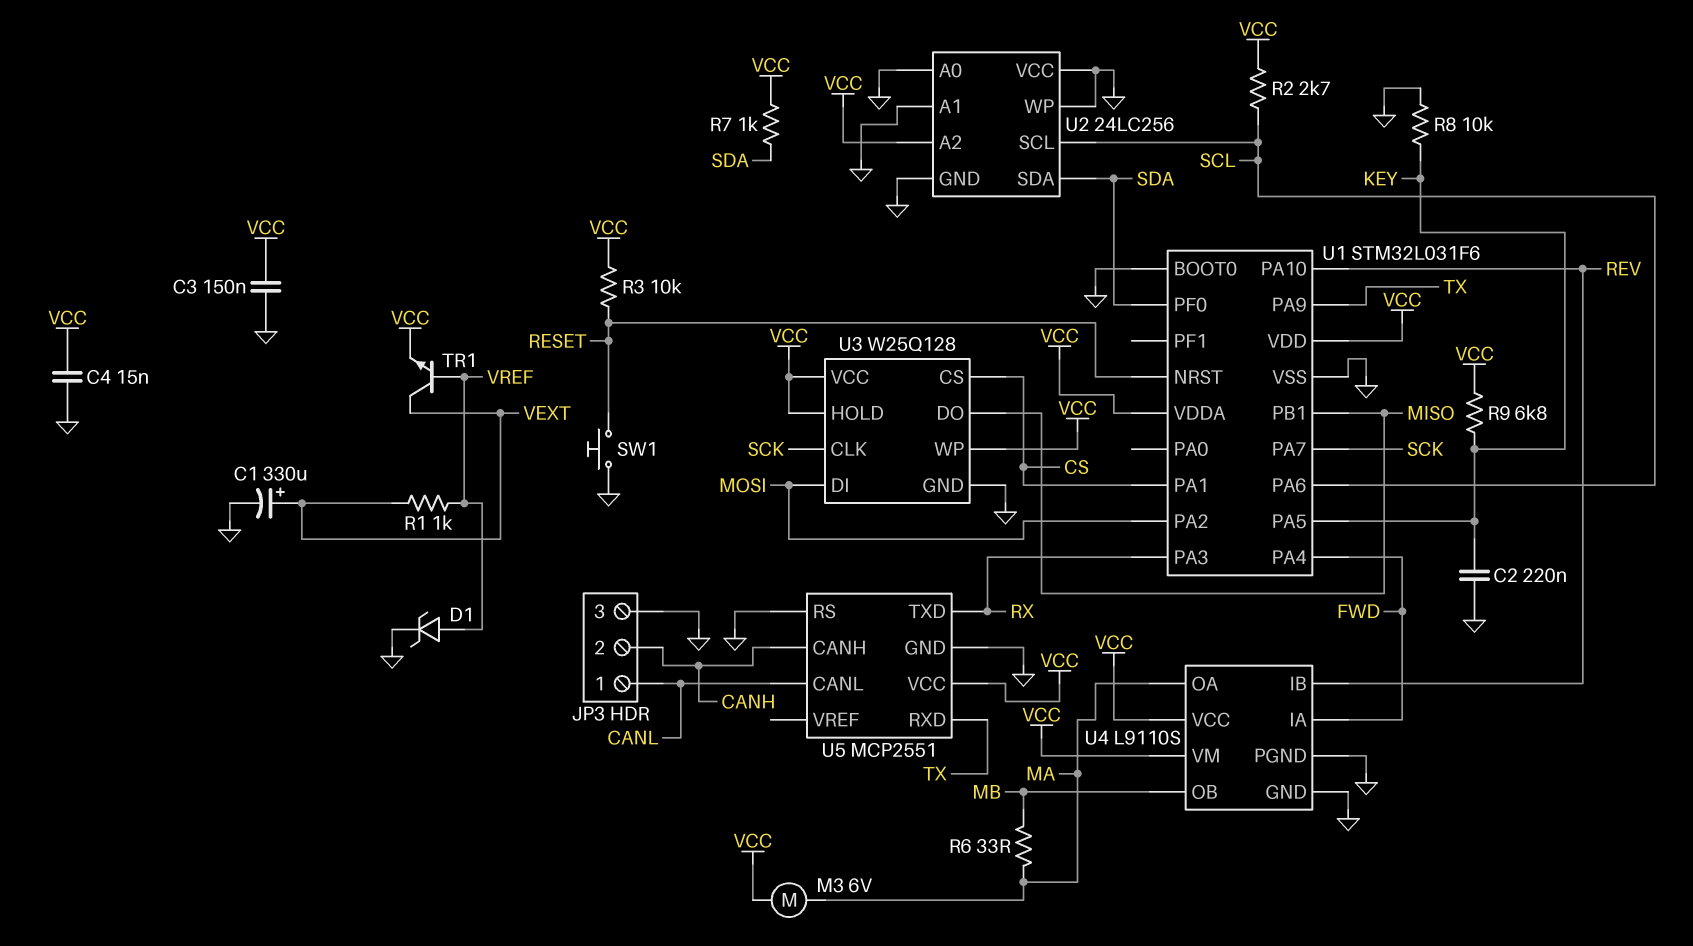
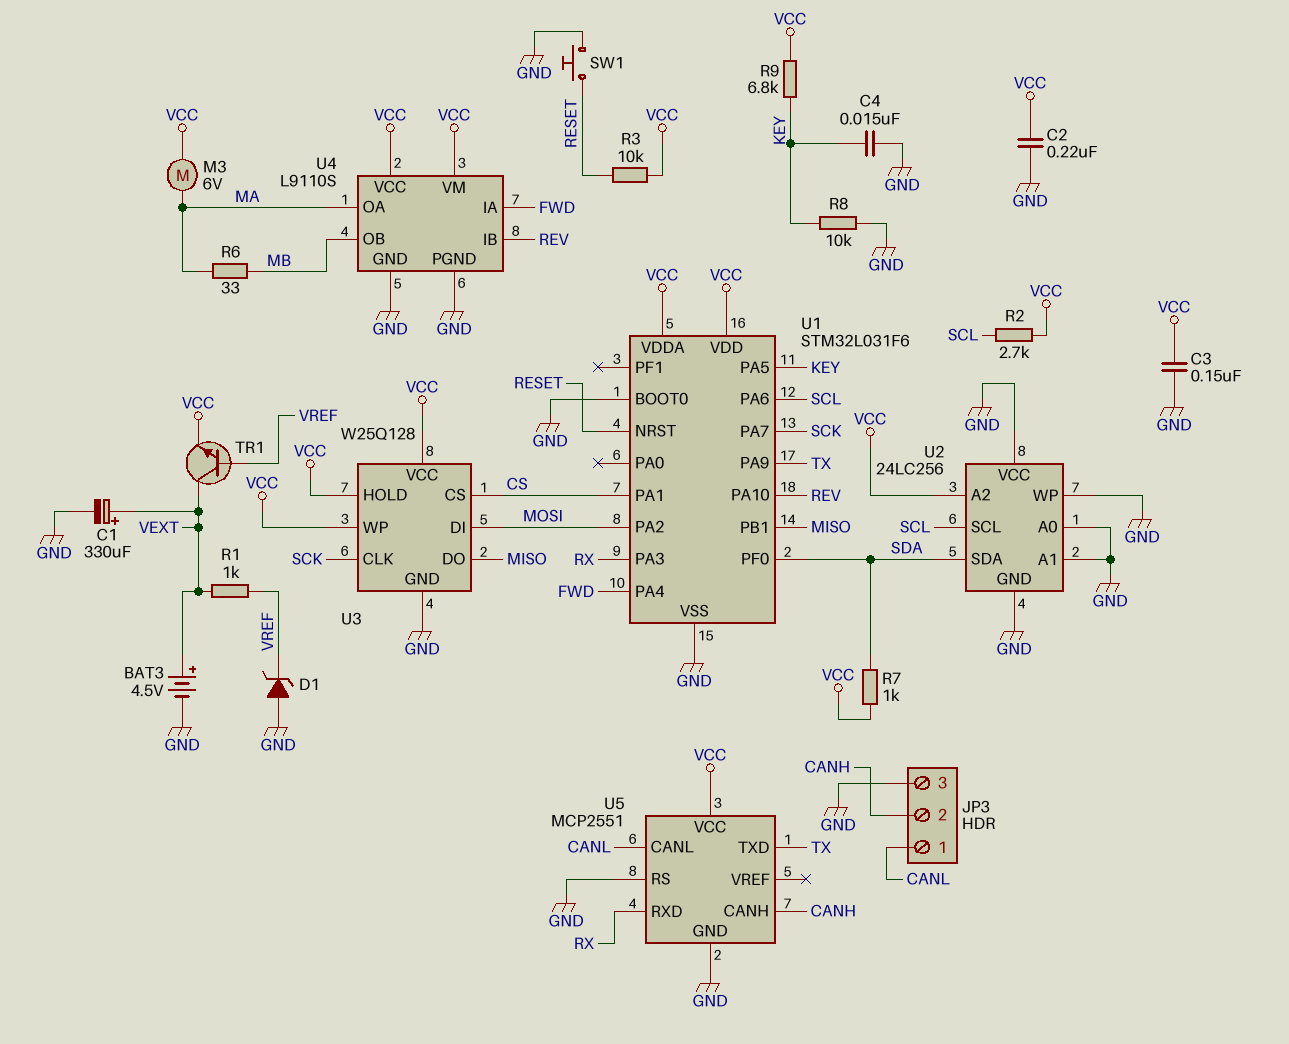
BAT3: none -> 4.5V (plus VEXT, minus GND)
C2: 220nF (GND, KEY) -> 220nF (GND, VCC)
C4: 15nF (GND, VCC) -> 15nF (GND, KEY)
D1: zener (A VREF, K GND) -> zener (A GND, K VREF)
U5 pin RXD: TX -> RX
U5 pin TXD: RX -> TX

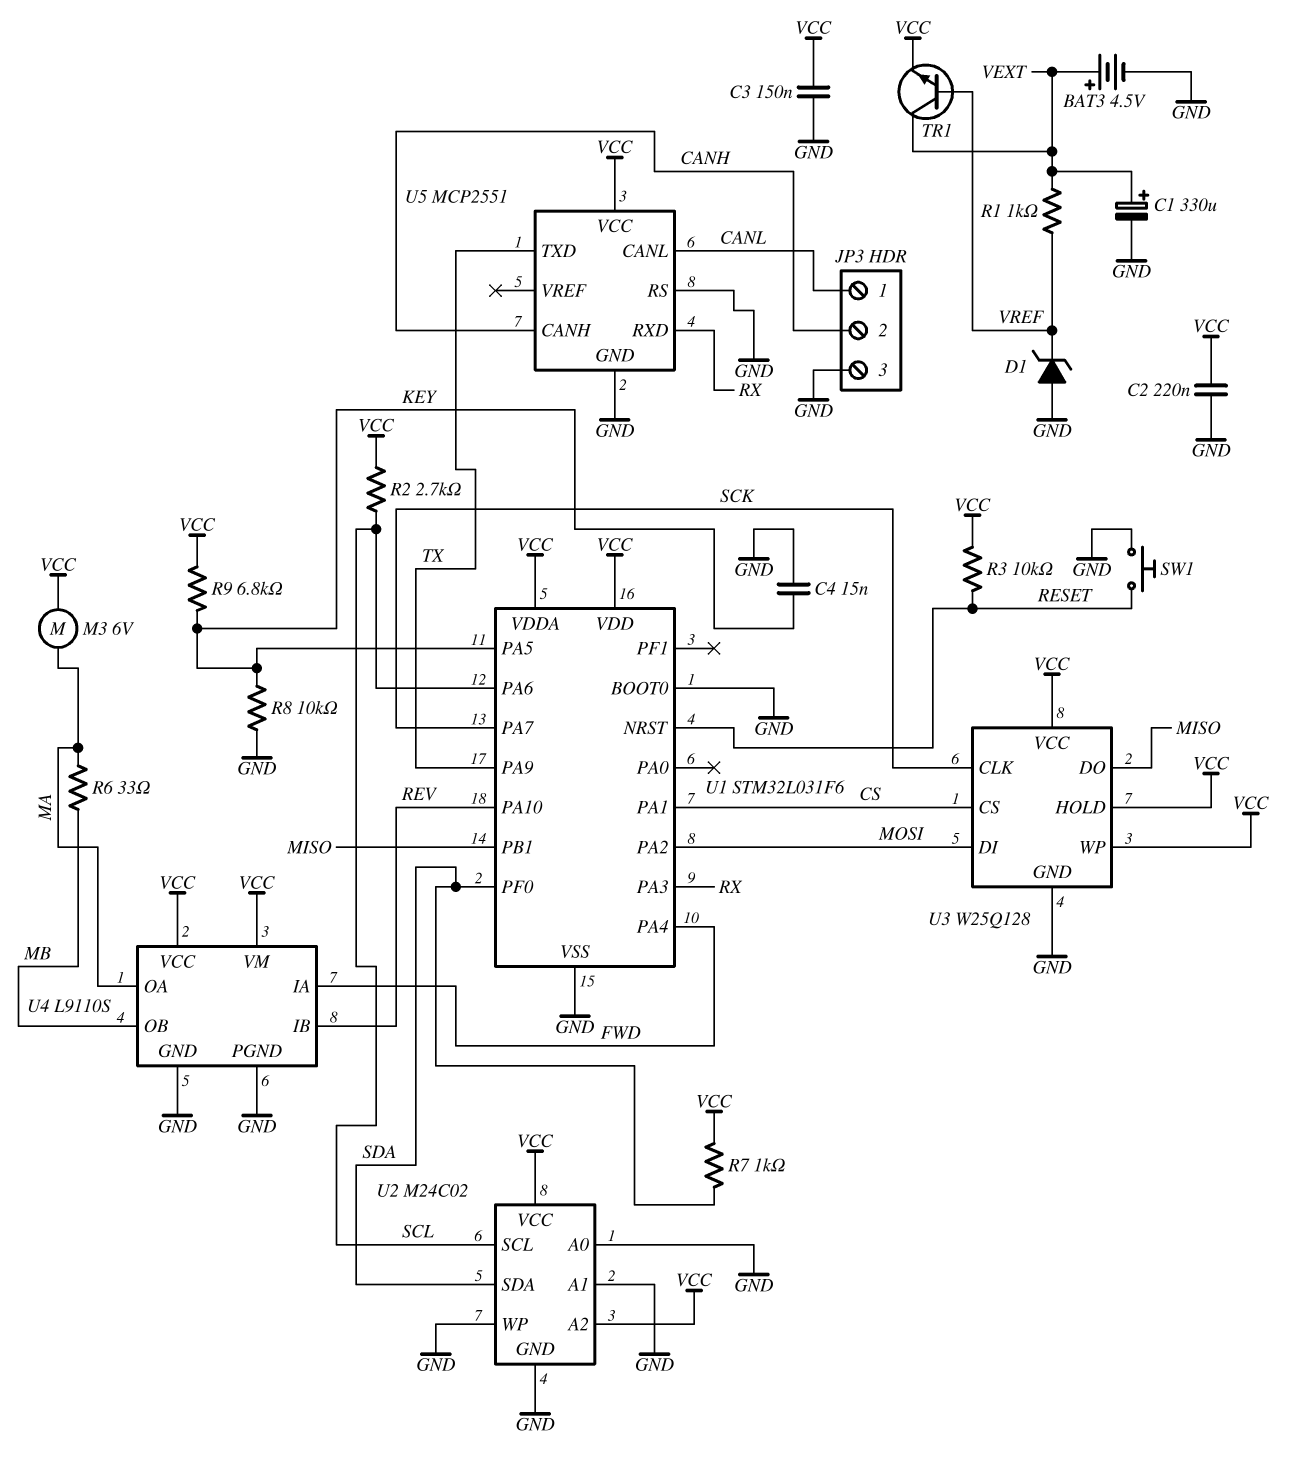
U2: 24LC256 -> M24C02
U2 pin VCC: GND -> VCC

